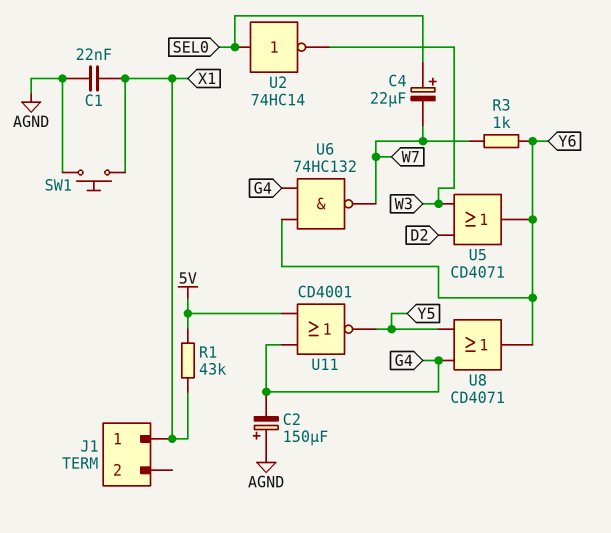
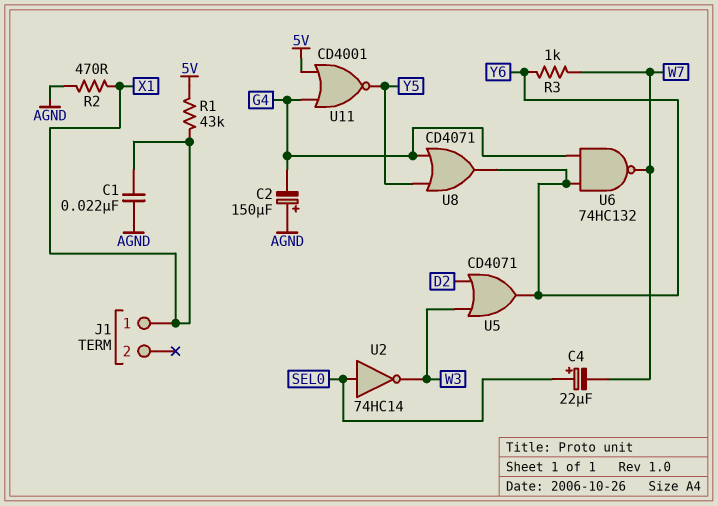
R2: none -> 470 (AGND, X1)
SW1: button (AGND, X1) -> none

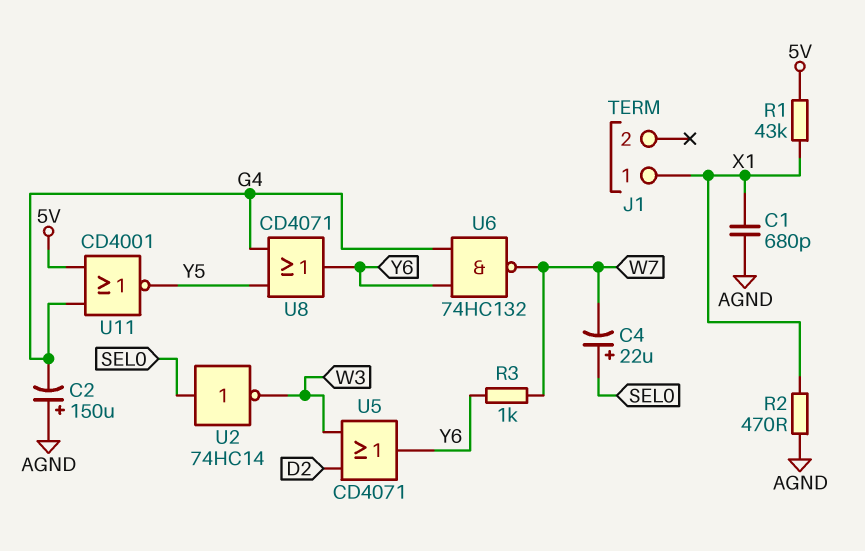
C1: 22nF (AGND, X1) -> 680pF (AGND, X1)

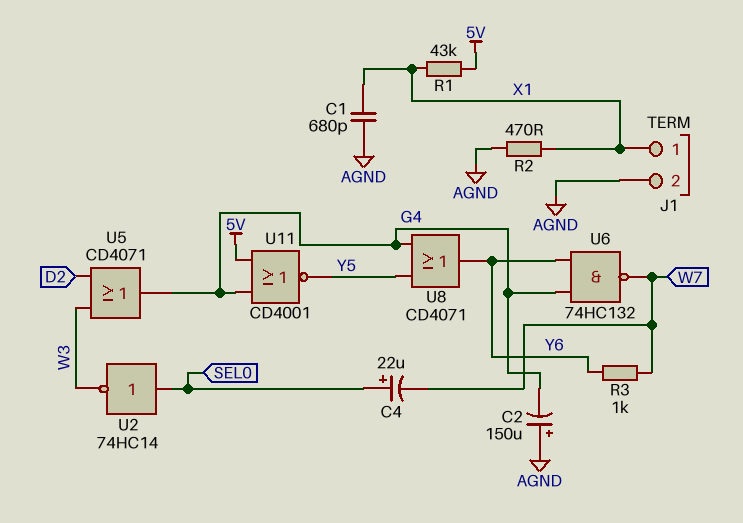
J1 pin 2: none -> AGND
U5: OR CD4071 (in D2, in W3, out Y6) -> OR CD4071 (in D2, in W3, out G4)

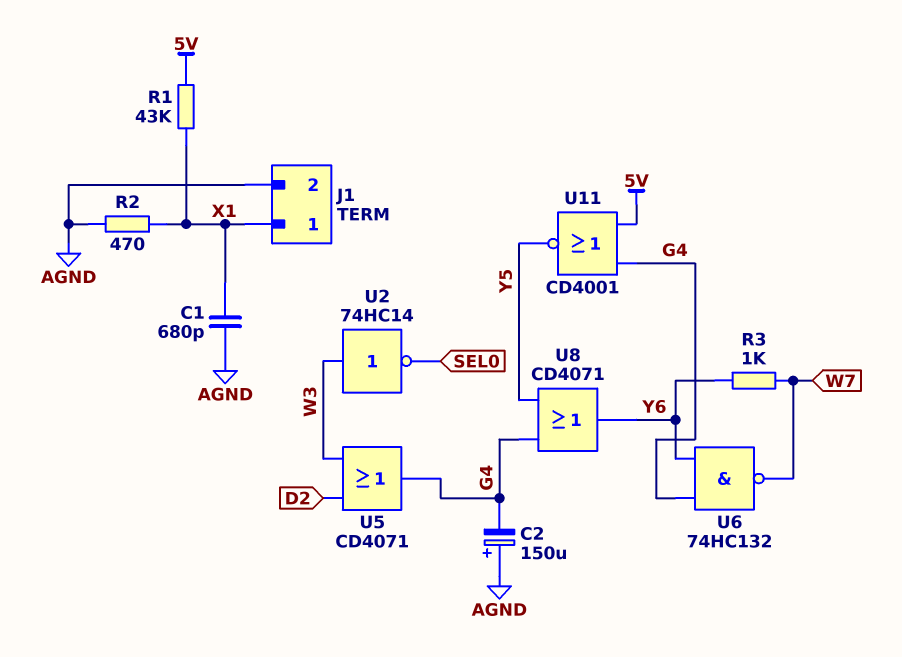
C4: 22uF (plus SEL0, minus W7) -> none
U2: NOT 74HC14 (in SEL0, out W3) -> NOT 74HC14 (in W3, out SEL0)

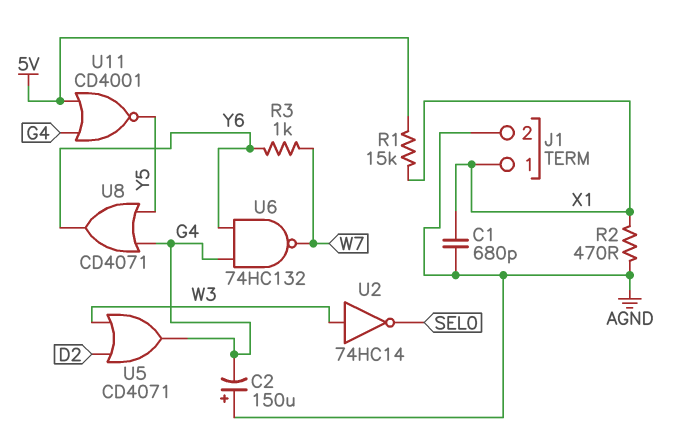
R1: 43k (5V, X1) -> 15k (5V, X1)

